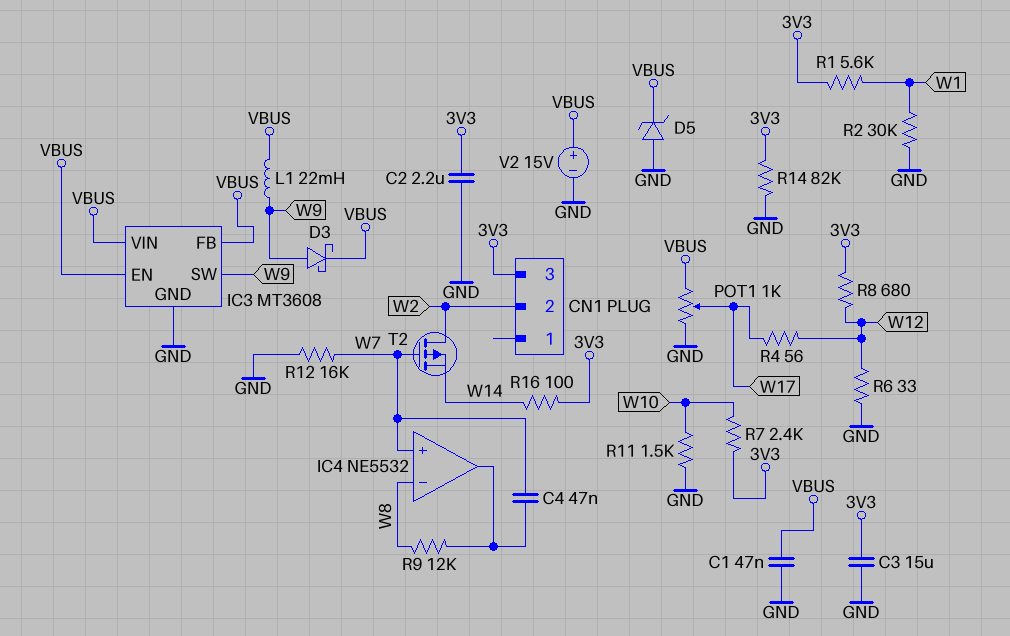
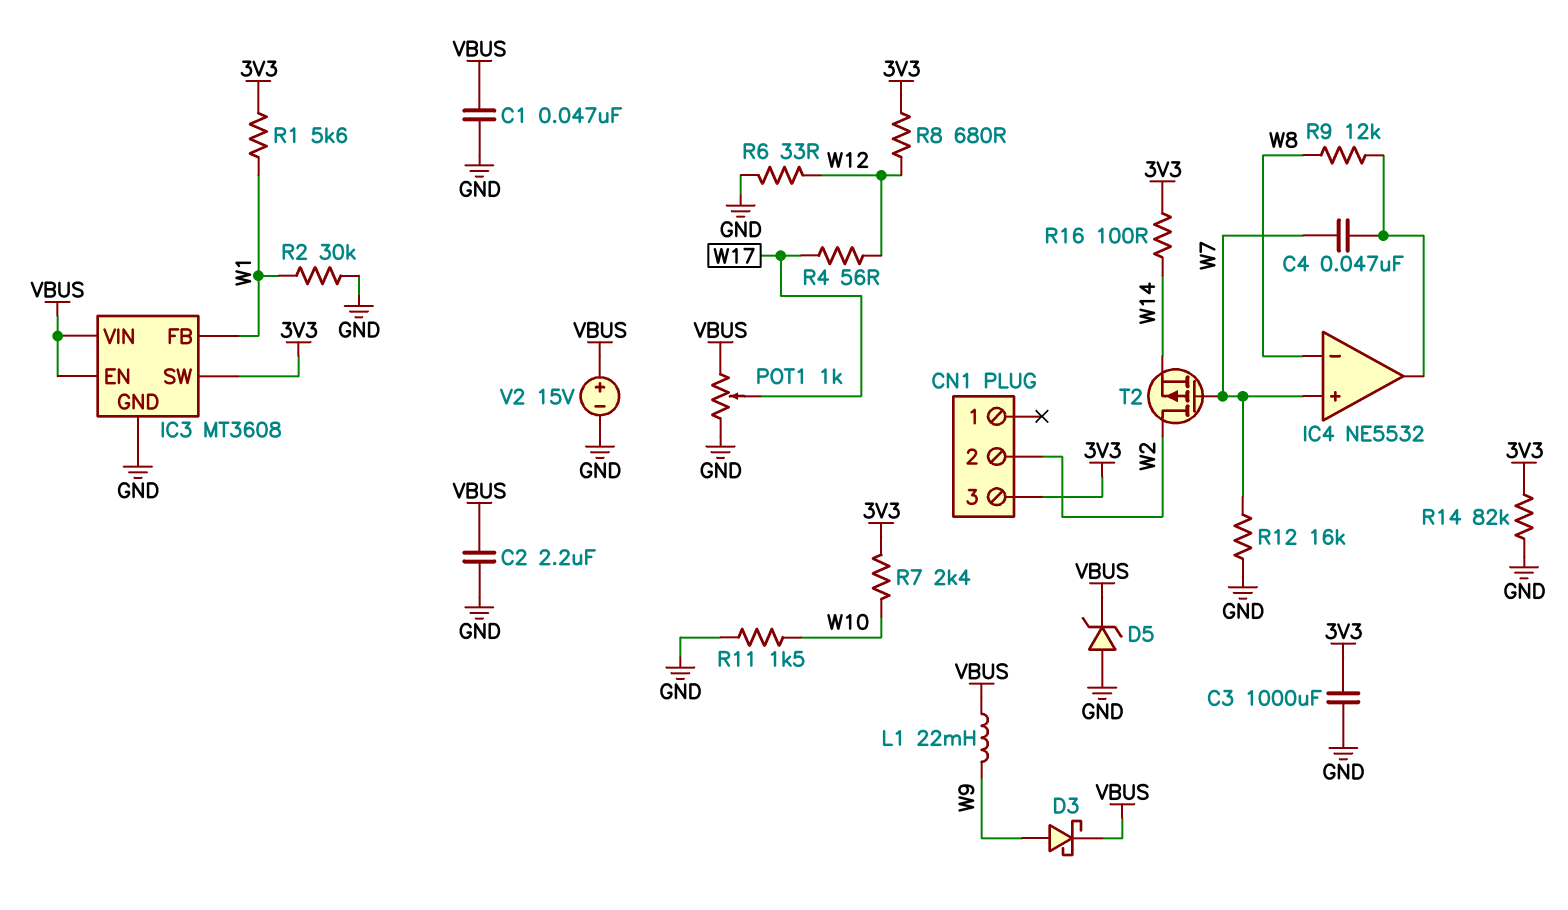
C2: 2.2uF (3V3, GND) -> 2.2uF (GND, VBUS)
C3: 15uF (3V3, GND) -> 1000uF (3V3, GND)
IC3 pin FB: VBUS -> W1
IC3 pin SW: W9 -> 3V3

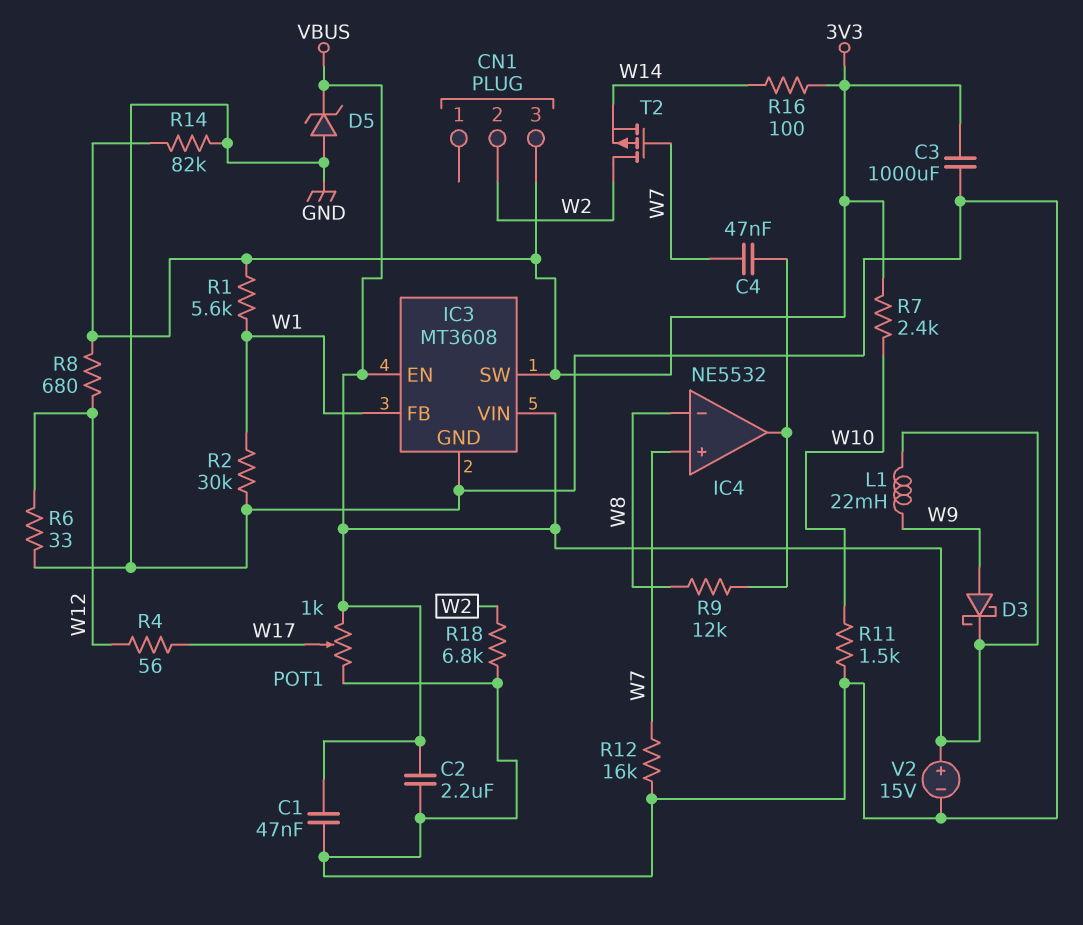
R18: none -> 6.8k (GND, W2)

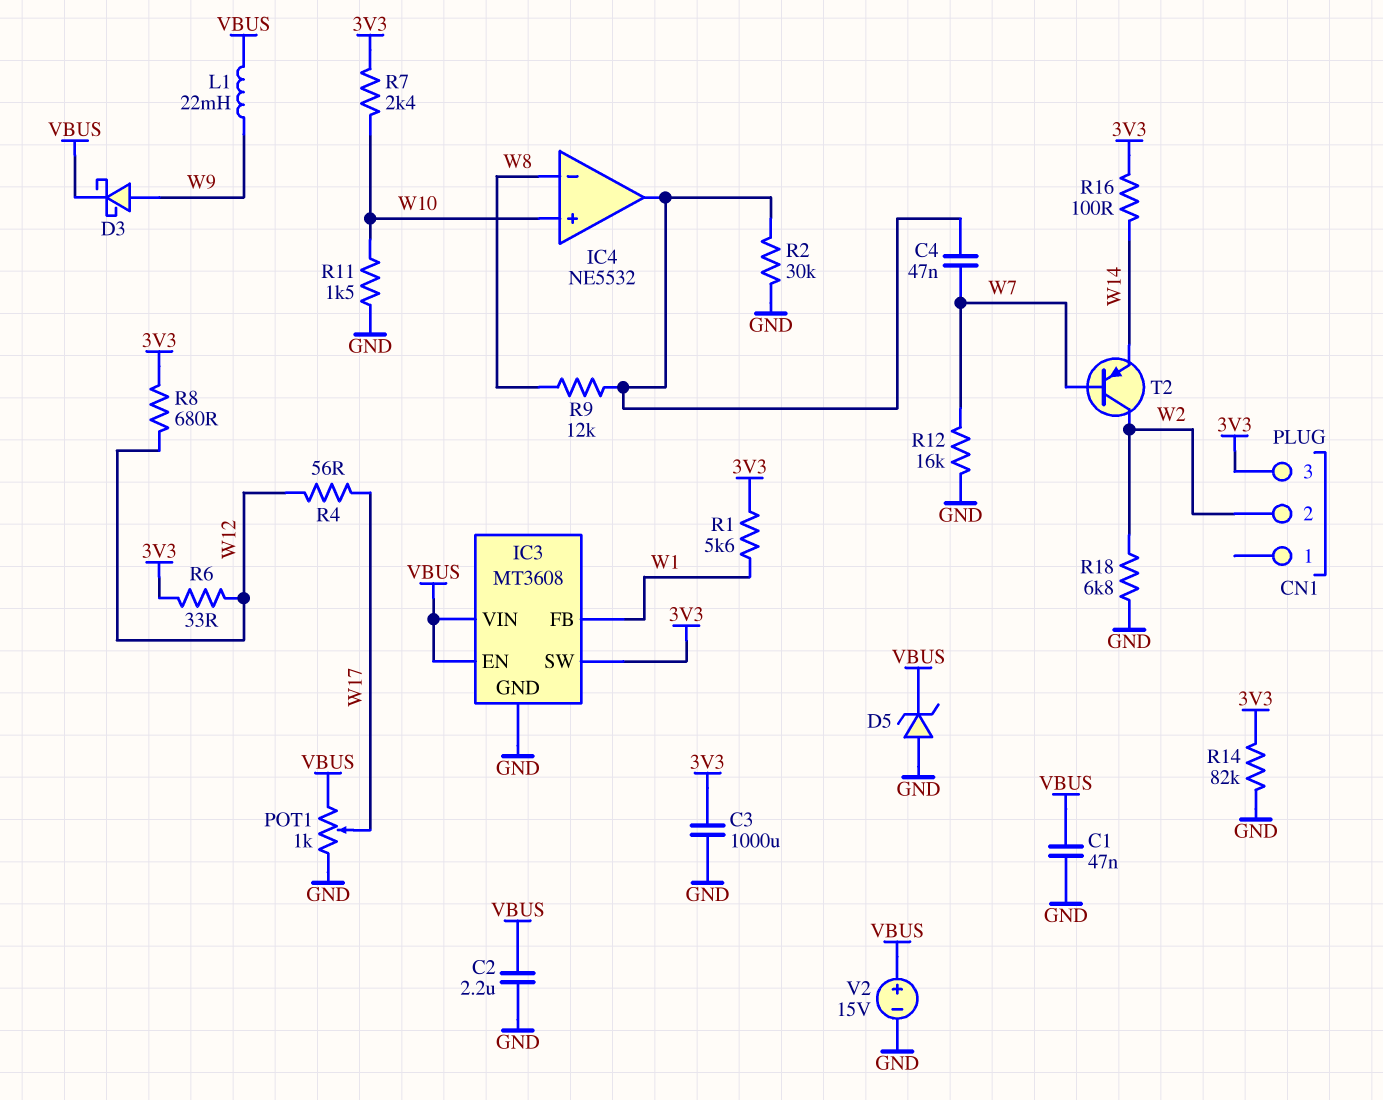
IC4 pin in+: W7 -> W10
R2: 30k (GND, W1) -> 30k (GND, IC4/out)
R6: 33 (GND, W12) -> 33 (3V3, W12)
T2: PMOS (G W7, D W2, S W14) -> PNP (B W7, C W2, E W14)

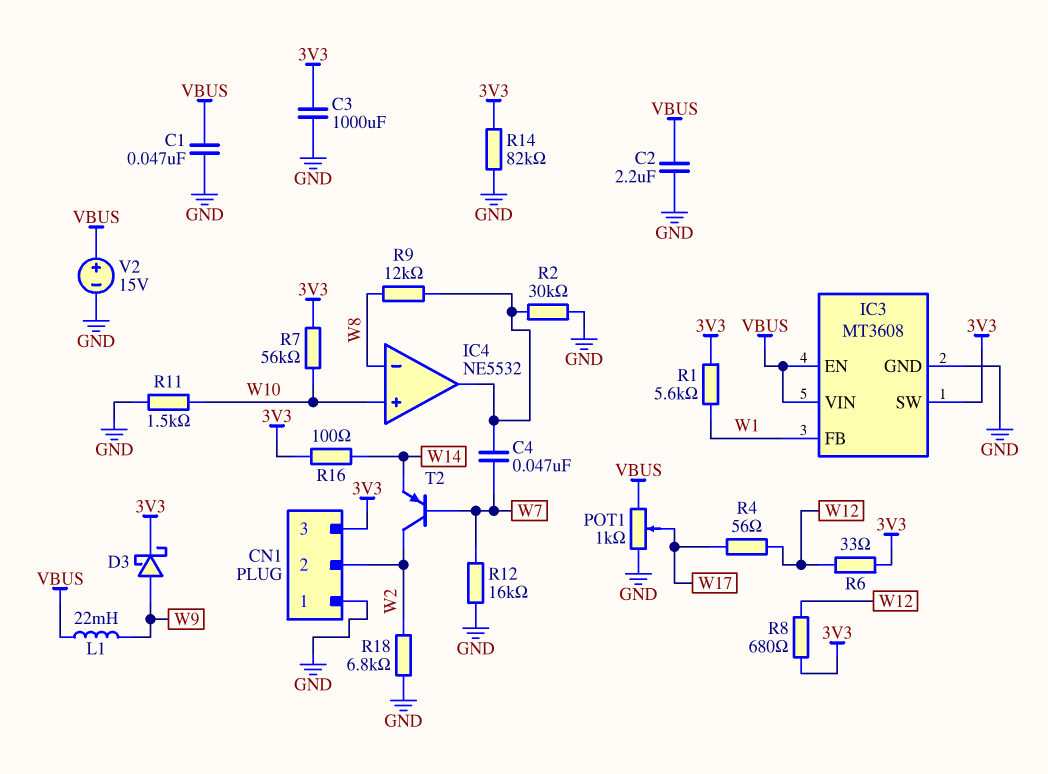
CN1 pin 1: none -> GND
D3: schottky (A W9, K VBUS) -> schottky (A W9, K 3V3)
D5: zener (A GND, K VBUS) -> none
R7: 2.4k (3V3, W10) -> 56k (3V3, W10)

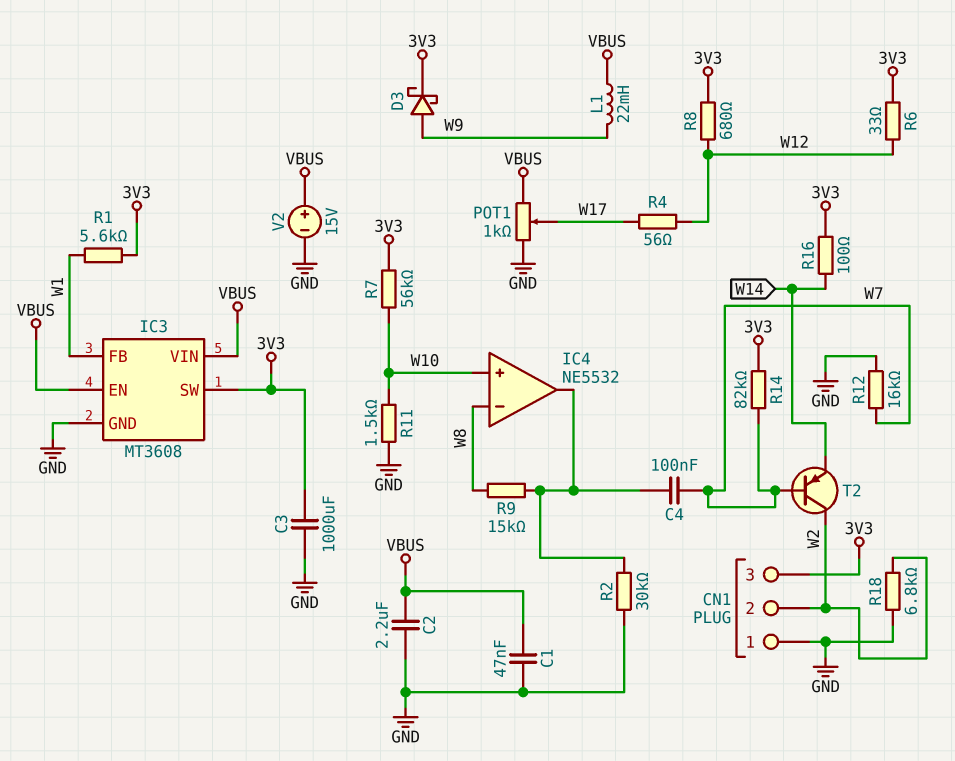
C4: 47nF (IC4/out, W7) -> 100nF (IC4/out, W7)
R9: 12k (IC4/out, W8) -> 15k (IC4/out, W8)
R14: 82k (3V3, GND) -> 82k (3V3, W7)

